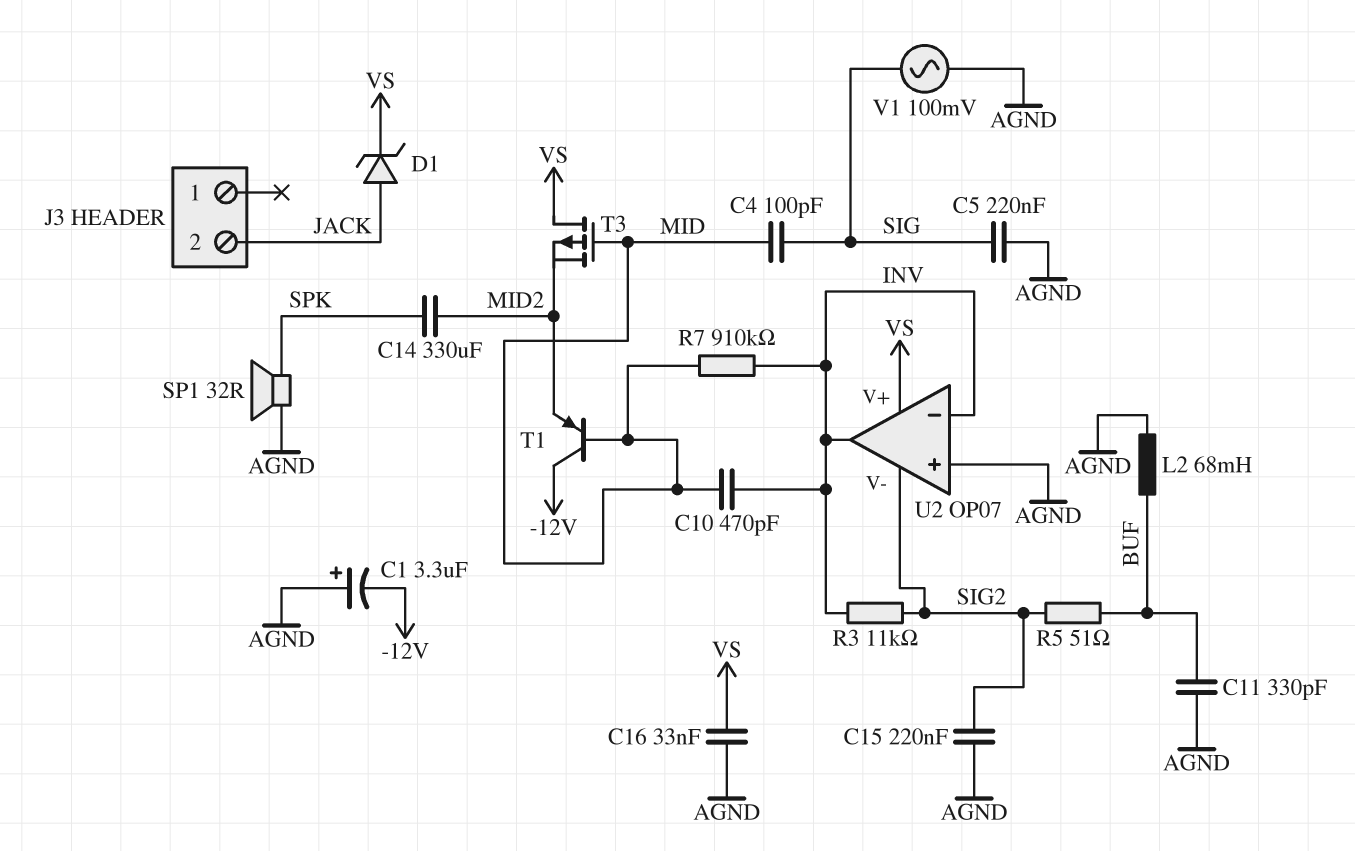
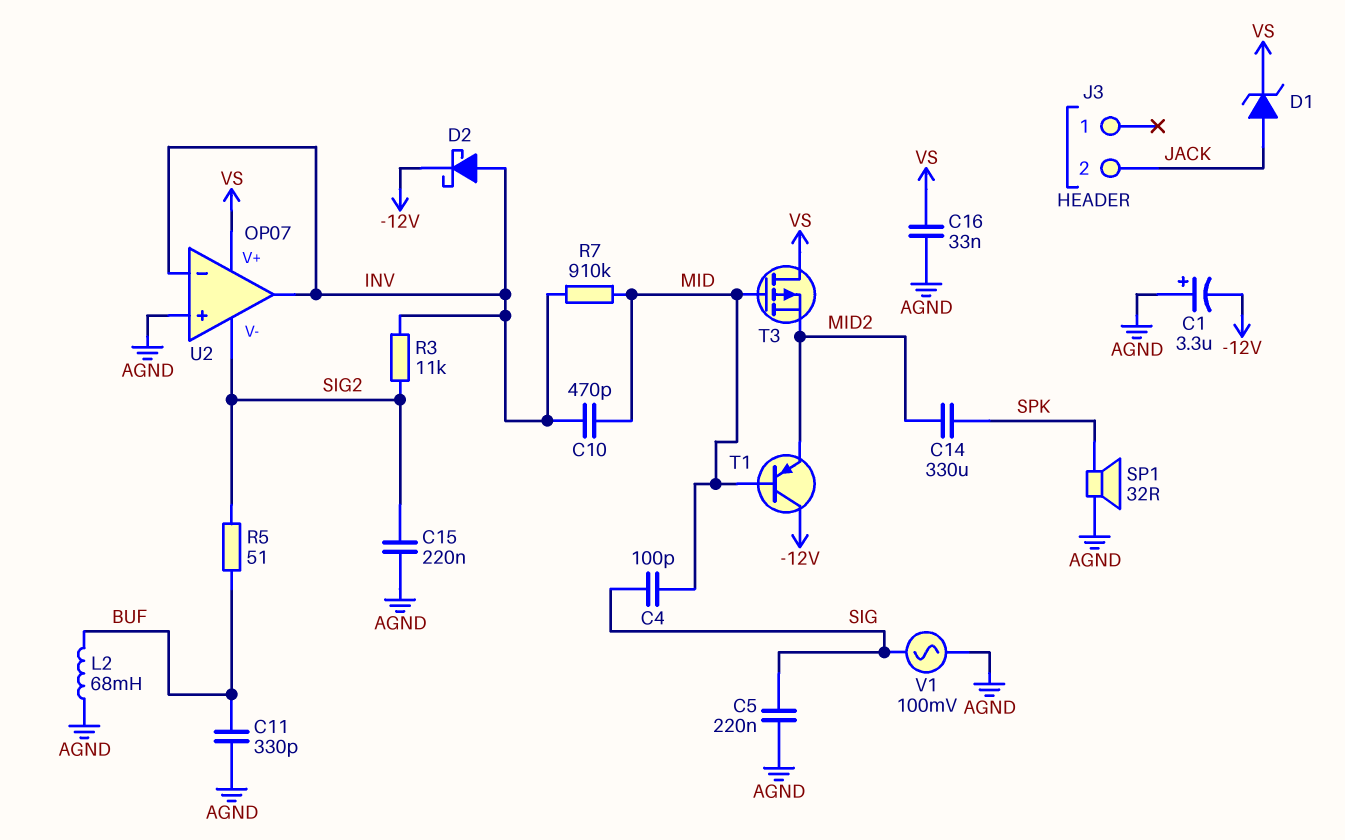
D2: none -> schottky (A INV, K -12V)

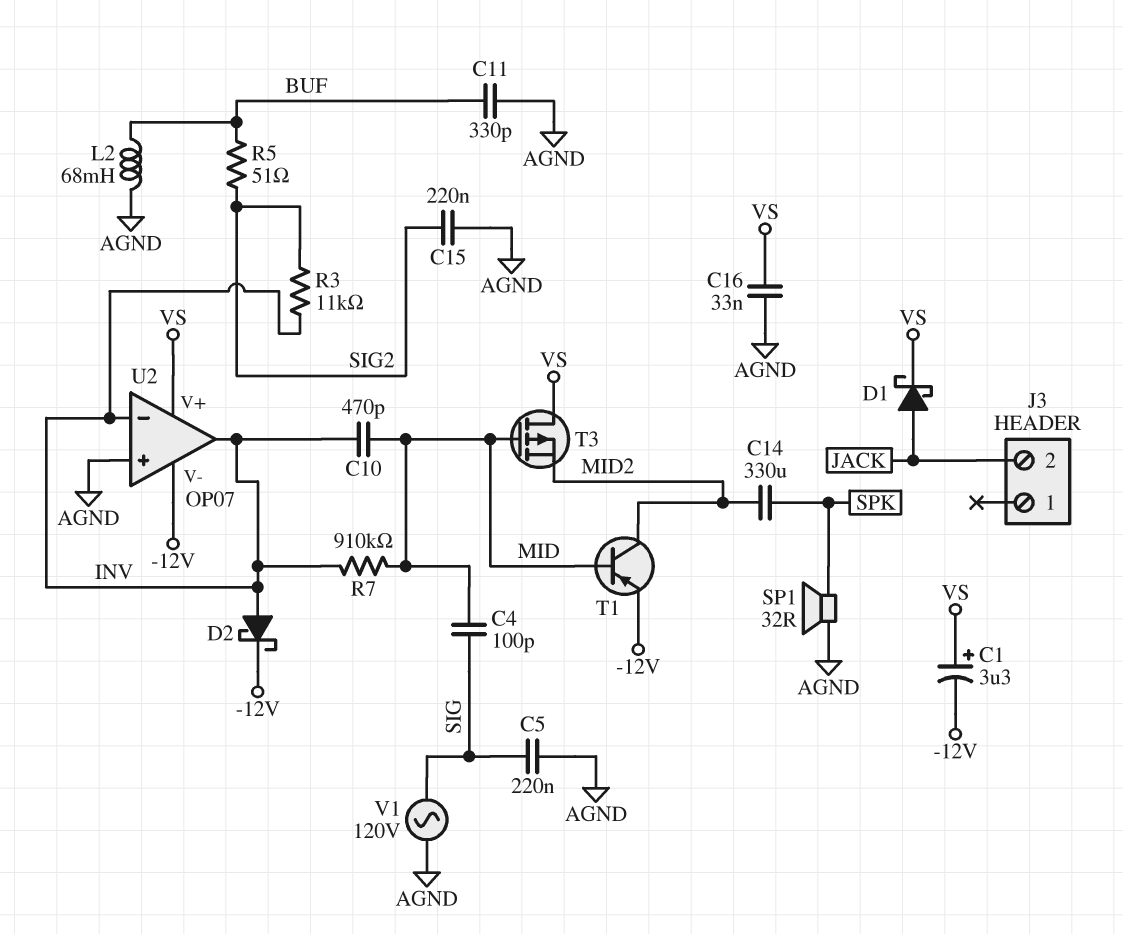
C1: 3.3uF (plus AGND, minus -12V) -> 3.3uF (plus VS, minus -12V)
D1: zener (A JACK, K VS) -> schottky (A JACK, K VS)
T1: PNP (B MID, C -12V, E MID2) -> PNP (B MID, C MID2, E -12V)
U2 pin V-: SIG2 -> -12V
V1: AC 100mV (AGND, SIG) -> AC 120V (AGND, SIG)

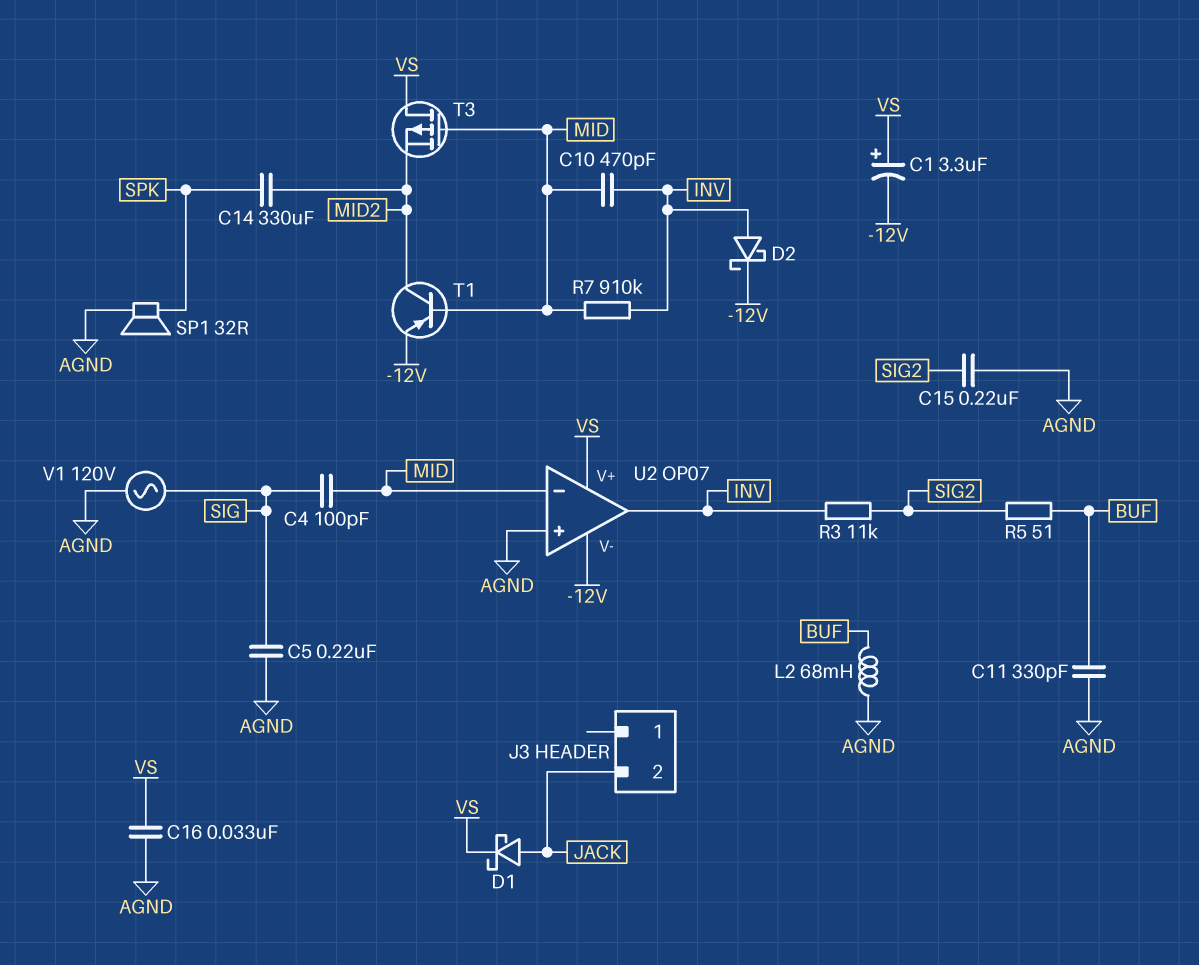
U2 pin in-: INV -> MID

